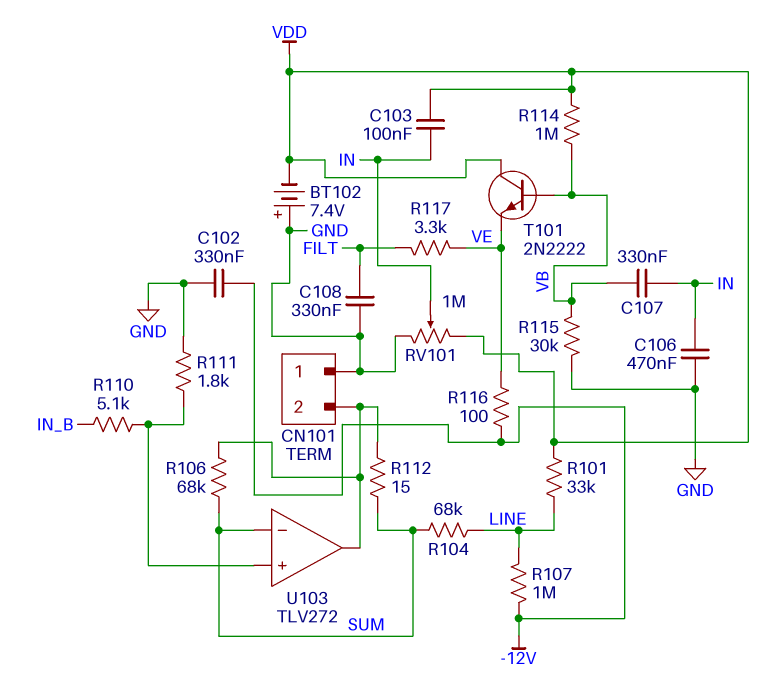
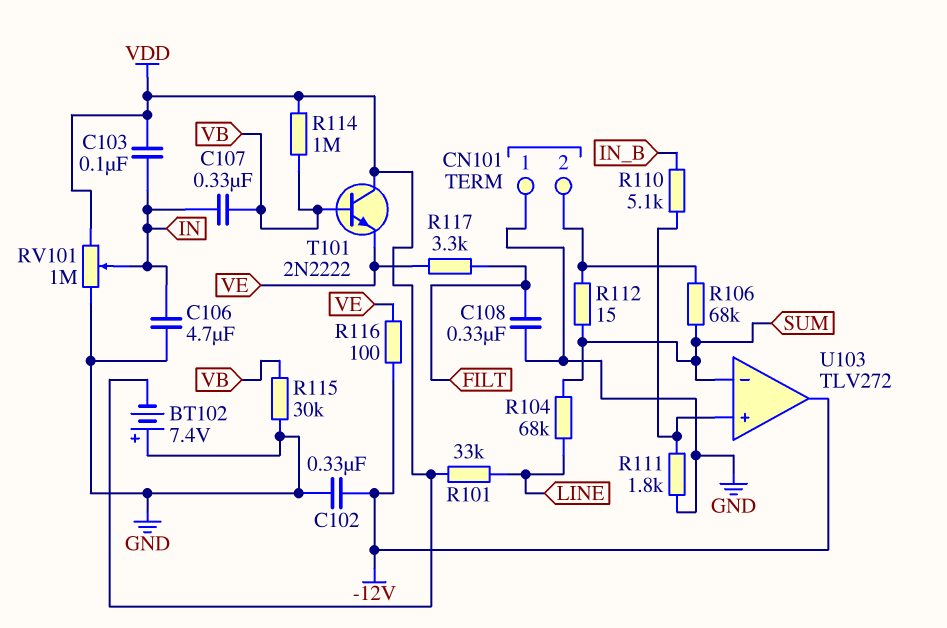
C106: 470nF (GND, IN) -> 4.7uF (GND, IN)
R107: 1M (-12V, LINE) -> none
U103 pin out: CN101/2 -> -12V

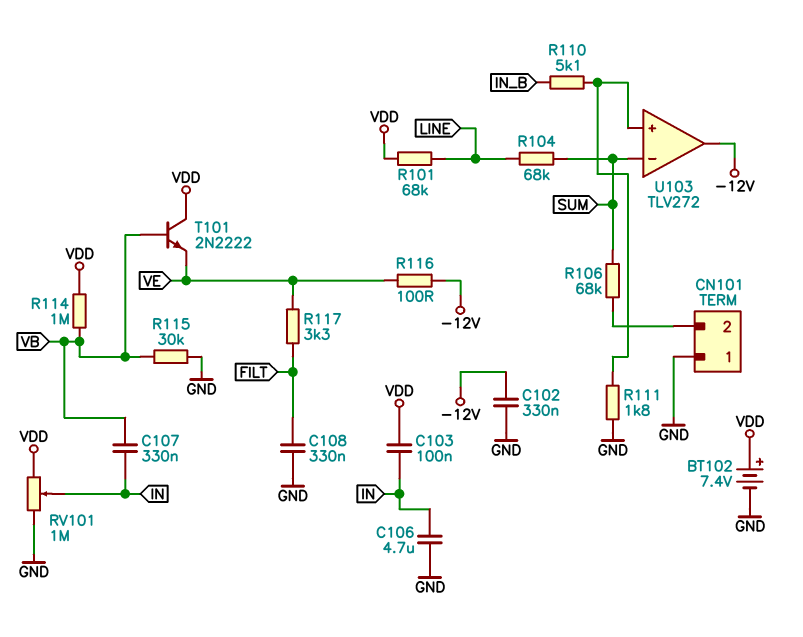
BT102: 7.4V (plus GND, minus VDD) -> 7.4V (plus VDD, minus GND)
R101: 33k (LINE, VDD) -> 68k (LINE, VDD)
R112: 15 (CN101/2, SUM) -> none

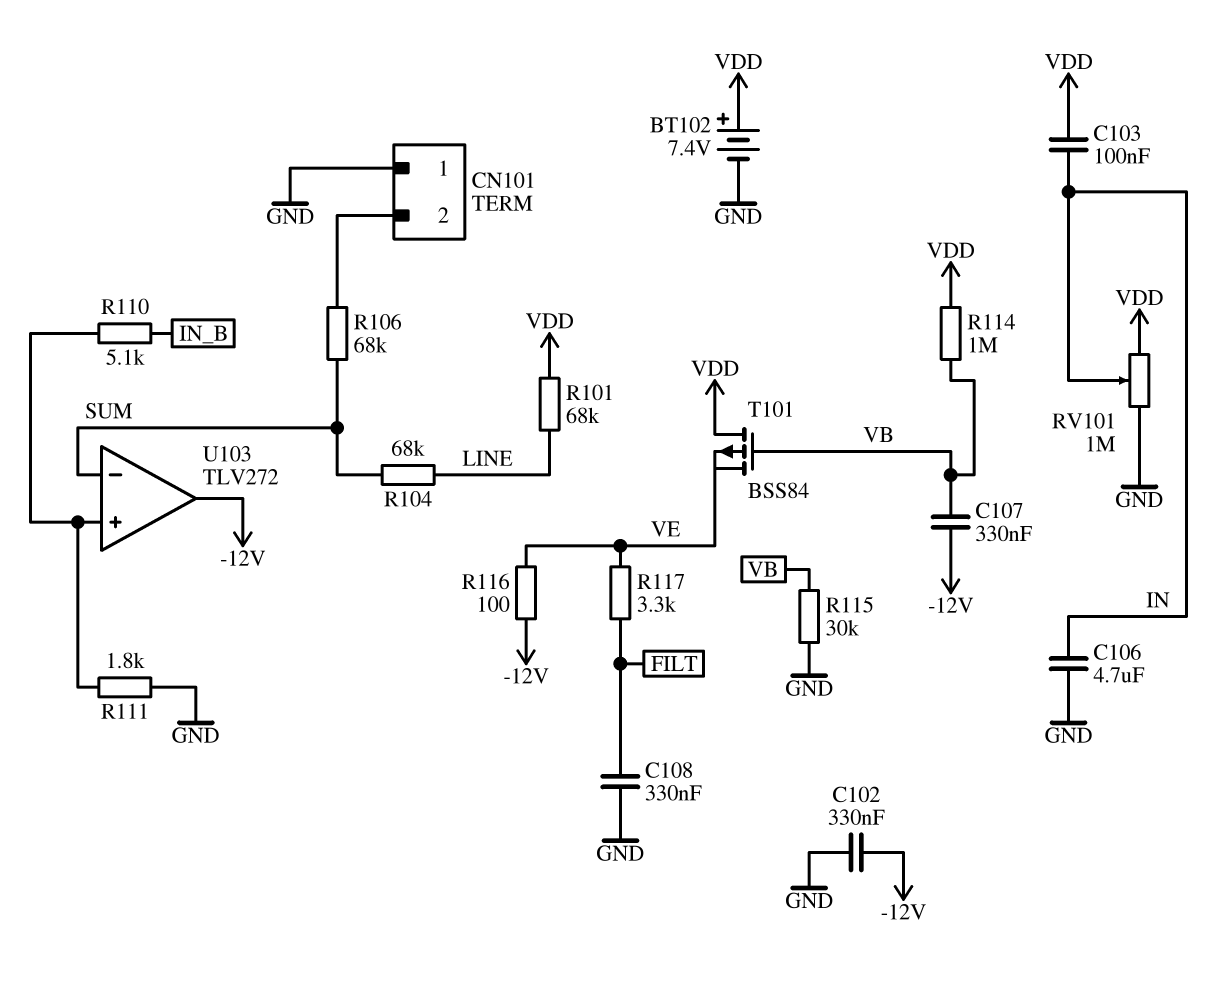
C107: 330nF (IN, VB) -> 330nF (-12V, VB)
T101: NPN 2N2222 (B VB, C VDD, E VE) -> PMOS BSS84 (G VB, D VDD, S VE)

